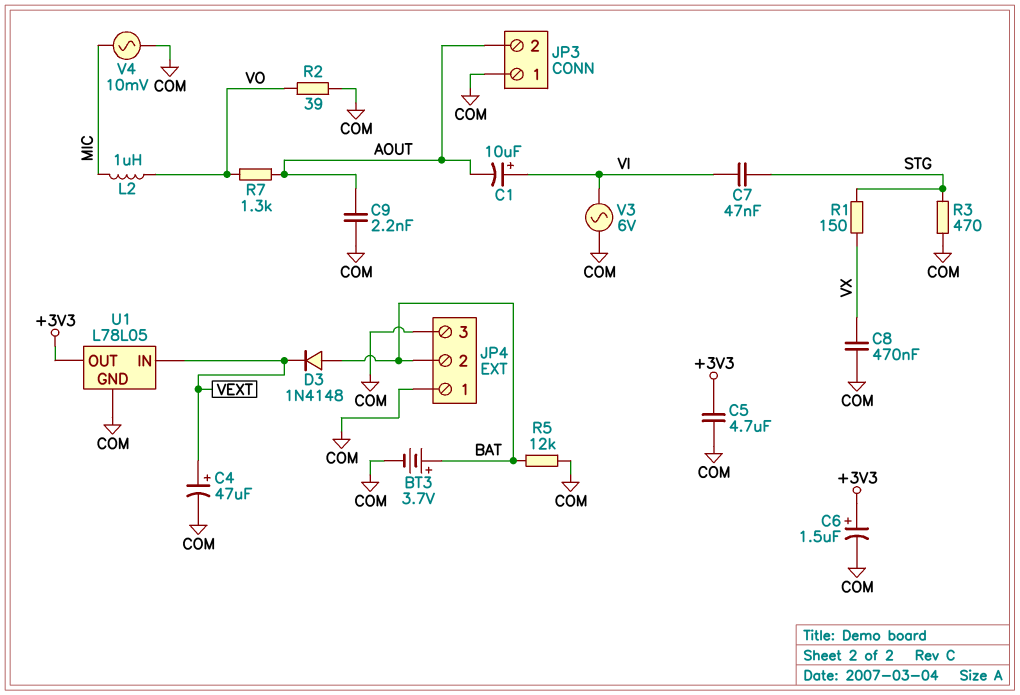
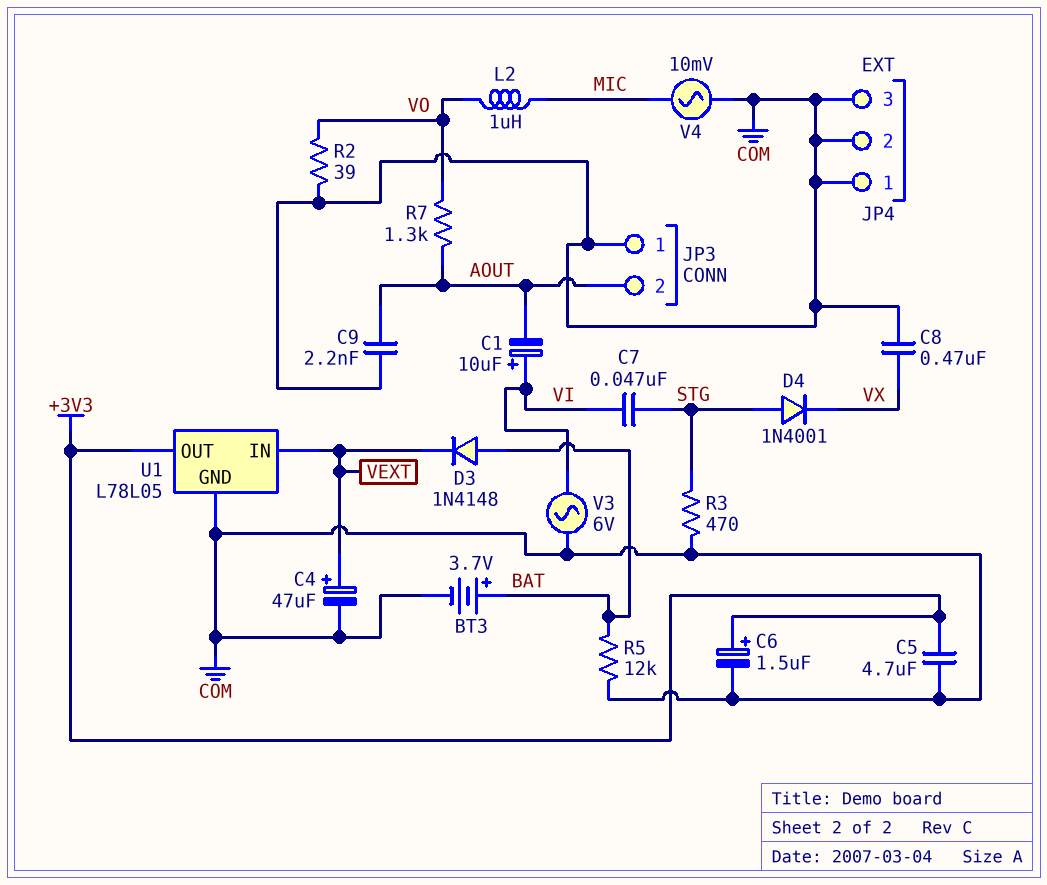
D4: none -> diode 1N4001 (A STG, K VX)
JP4 pin 2: BAT -> COM
R1: 150 (STG, VX) -> none

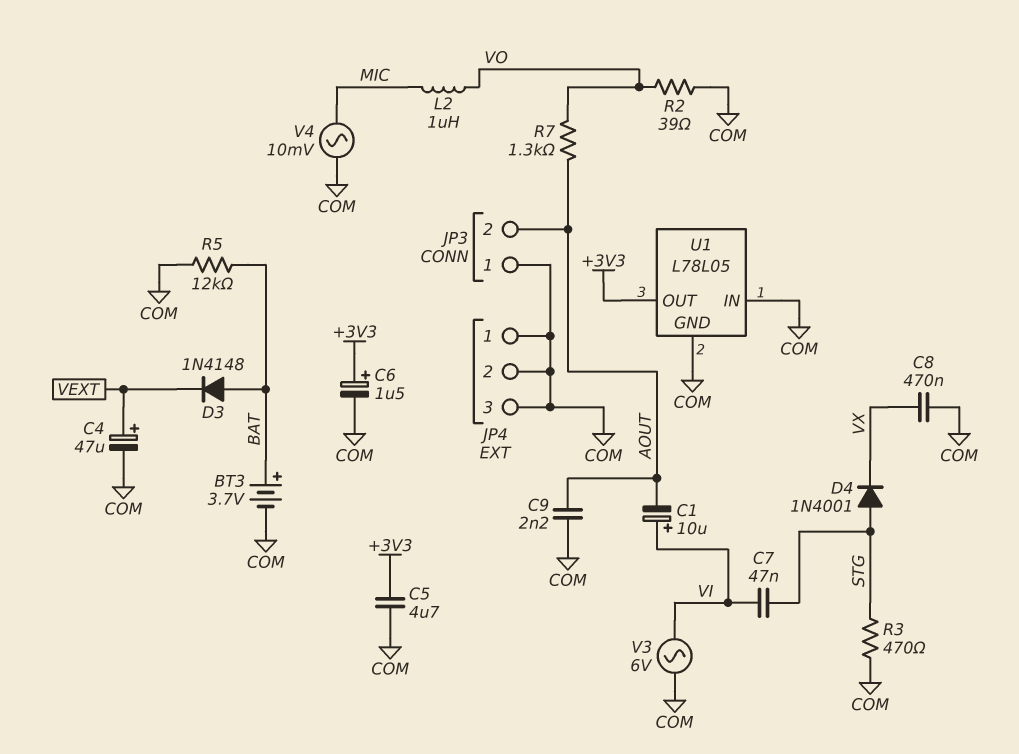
U1 pin IN: VEXT -> COM

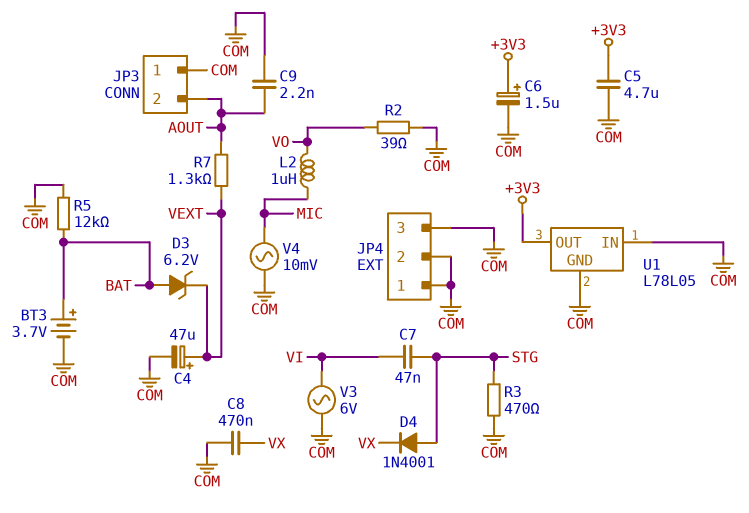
C1: 10uF (plus VI, minus AOUT) -> none
D3: diode 1N4148 (A BAT, K VEXT) -> zener 6.2V (A BAT, K VEXT)
R7: 1.3k (AOUT, VO) -> 1.3k (AOUT, VEXT)

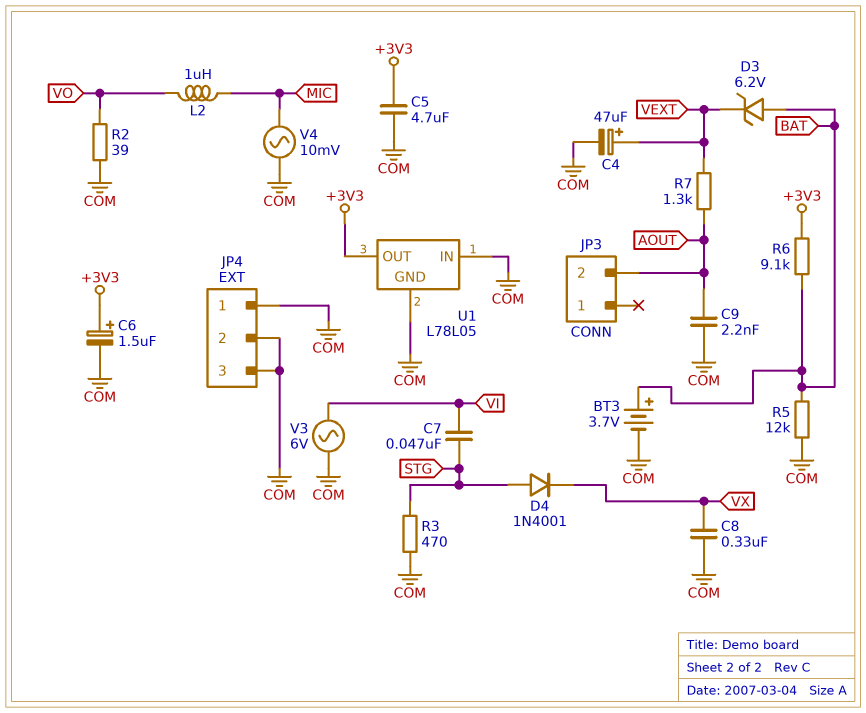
C8: 470nF (COM, VX) -> 330nF (COM, VX)
JP3 pin 1: COM -> none
R6: none -> 9.1k (+3V3, BAT)

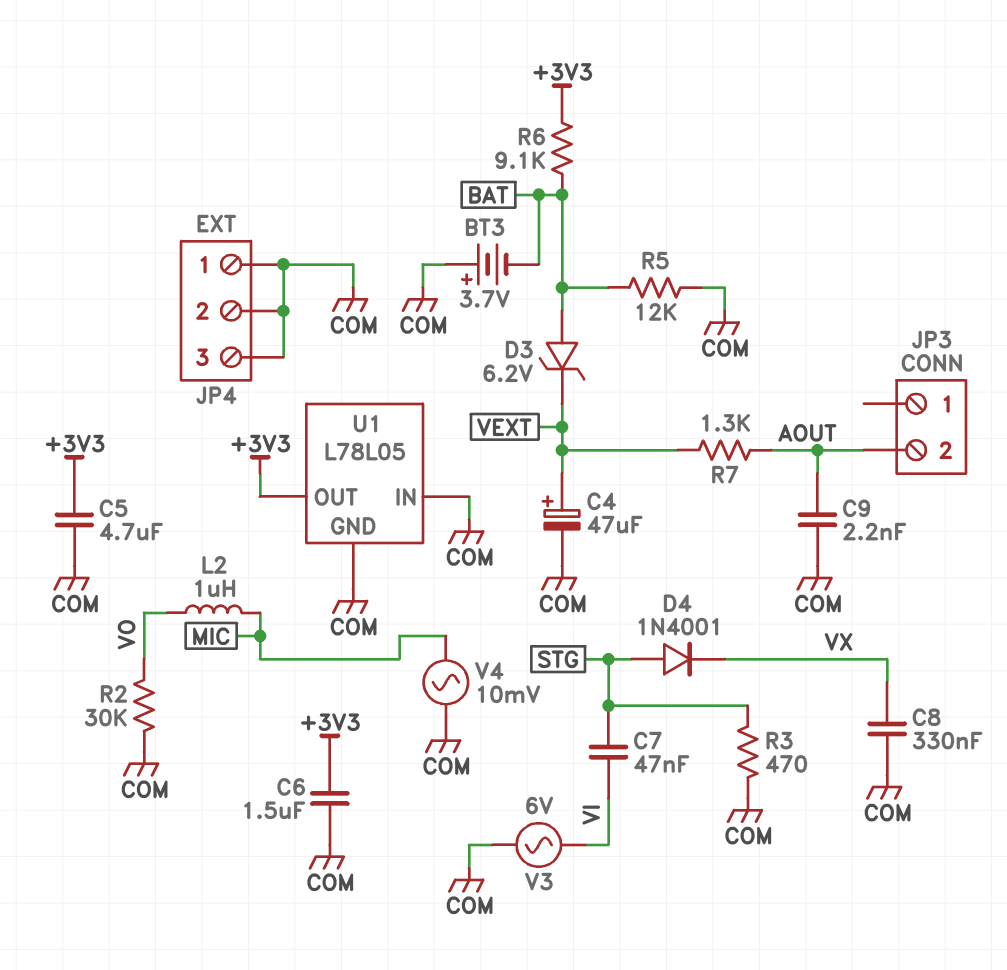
BT3: 3.7V (plus BAT, minus COM) -> 3.7V (plus COM, minus BAT)
C6: 1.5uF (plus +3V3, minus COM) -> 1.5uF (+3V3, COM)
R2: 39 (COM, VO) -> 30k (COM, VO)

